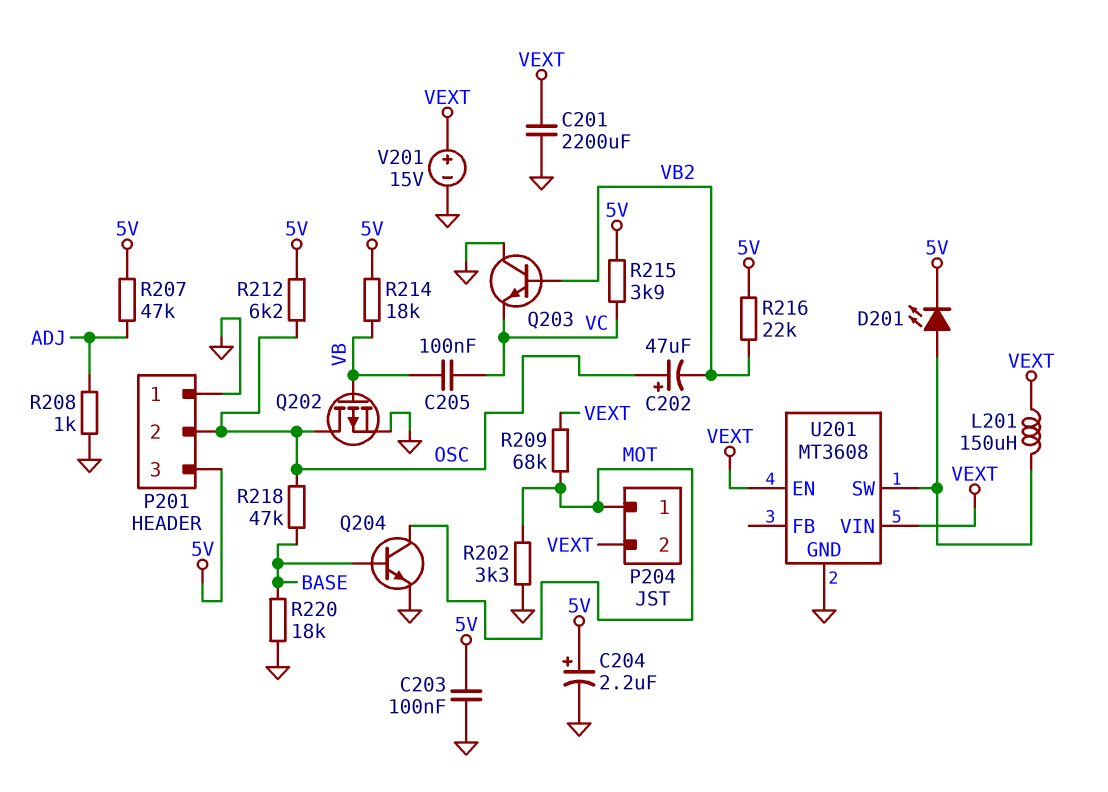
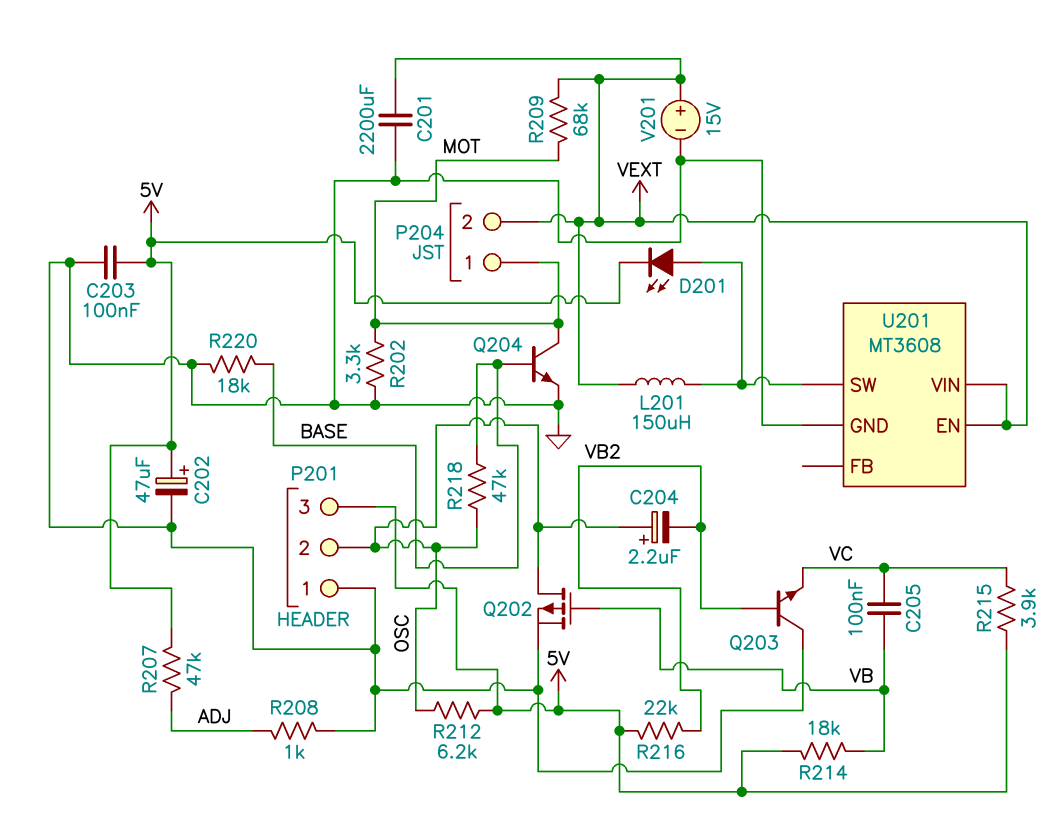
C202: 47uF (plus OSC, minus VB2) -> 47uF (plus 5V, minus GND)
C204: 2.2uF (plus 5V, minus GND) -> 2.2uF (plus OSC, minus VB2)

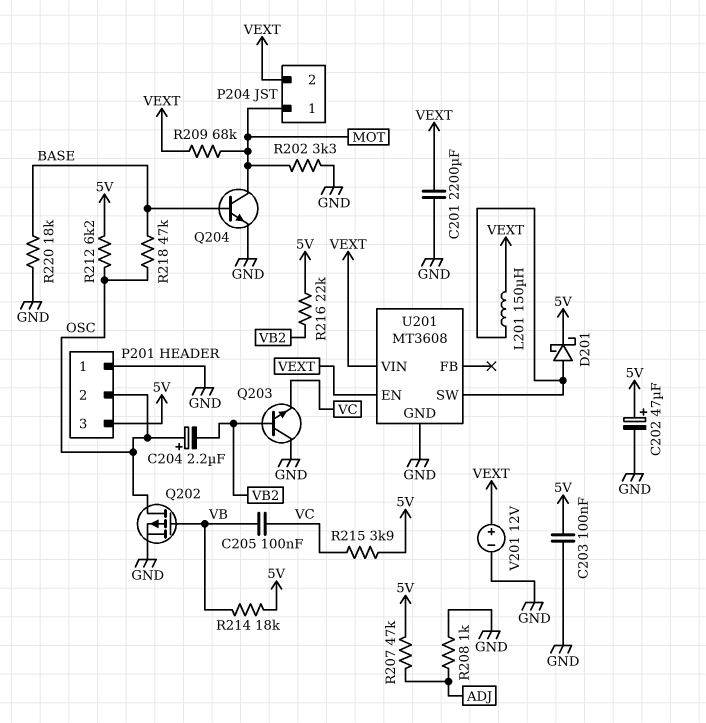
D201: LED (A U201/SW, K 5V) -> schottky (A U201/SW, K 5V)
V201: 15V (plus VEXT, minus GND) -> 12V (plus VEXT, minus GND)

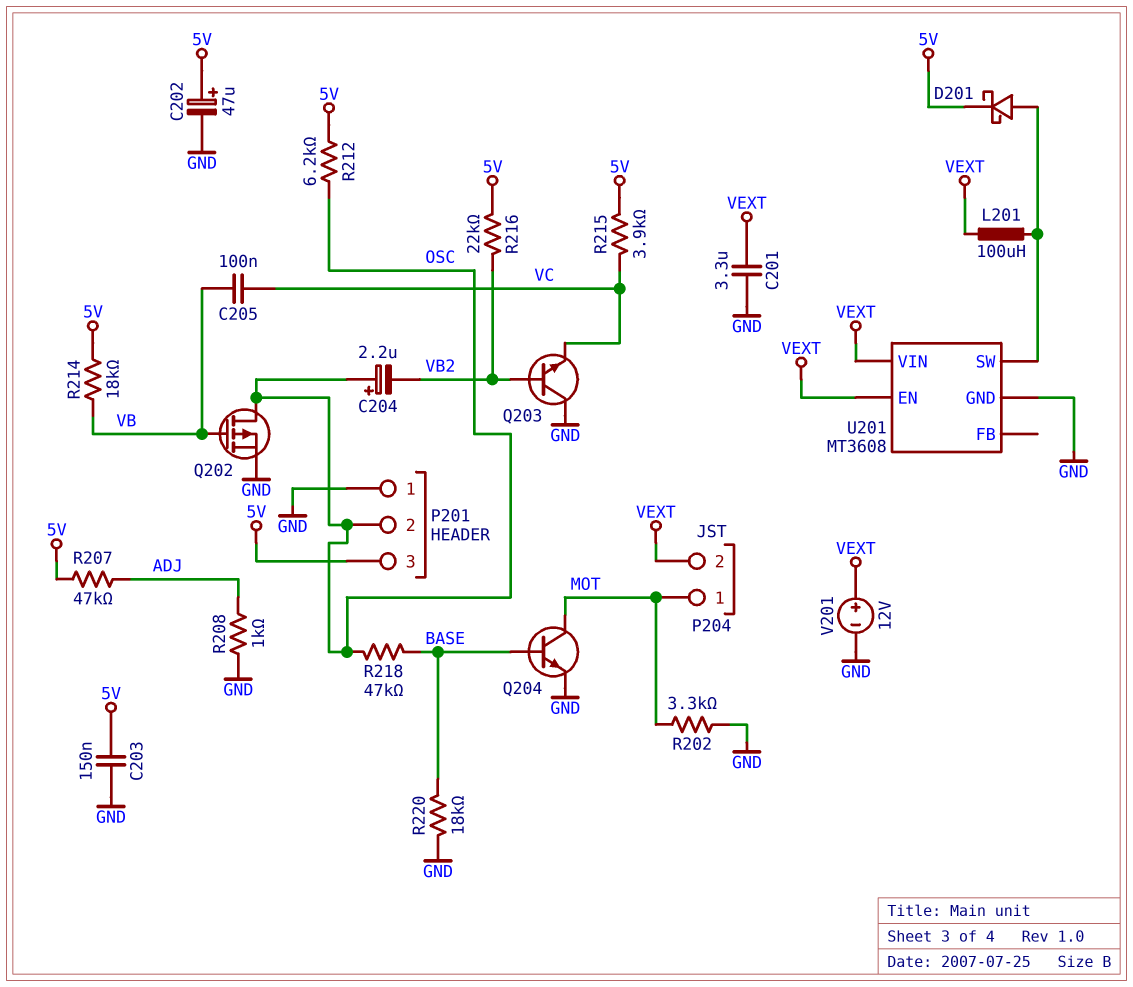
C201: 2200uF (GND, VEXT) -> 3.3uF (GND, VEXT)
C203: 100nF (5V, GND) -> 150nF (5V, GND)
L201: 150uH (U201/SW, VEXT) -> 100uH (U201/SW, VEXT)
R209: 68k (MOT, VEXT) -> none

